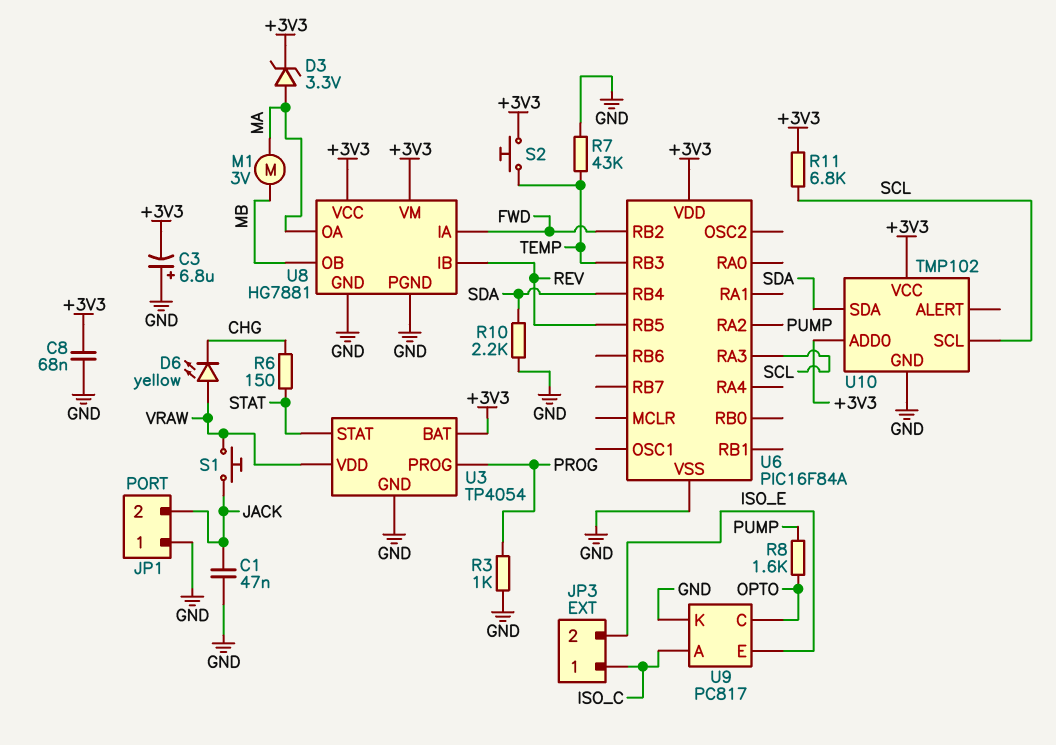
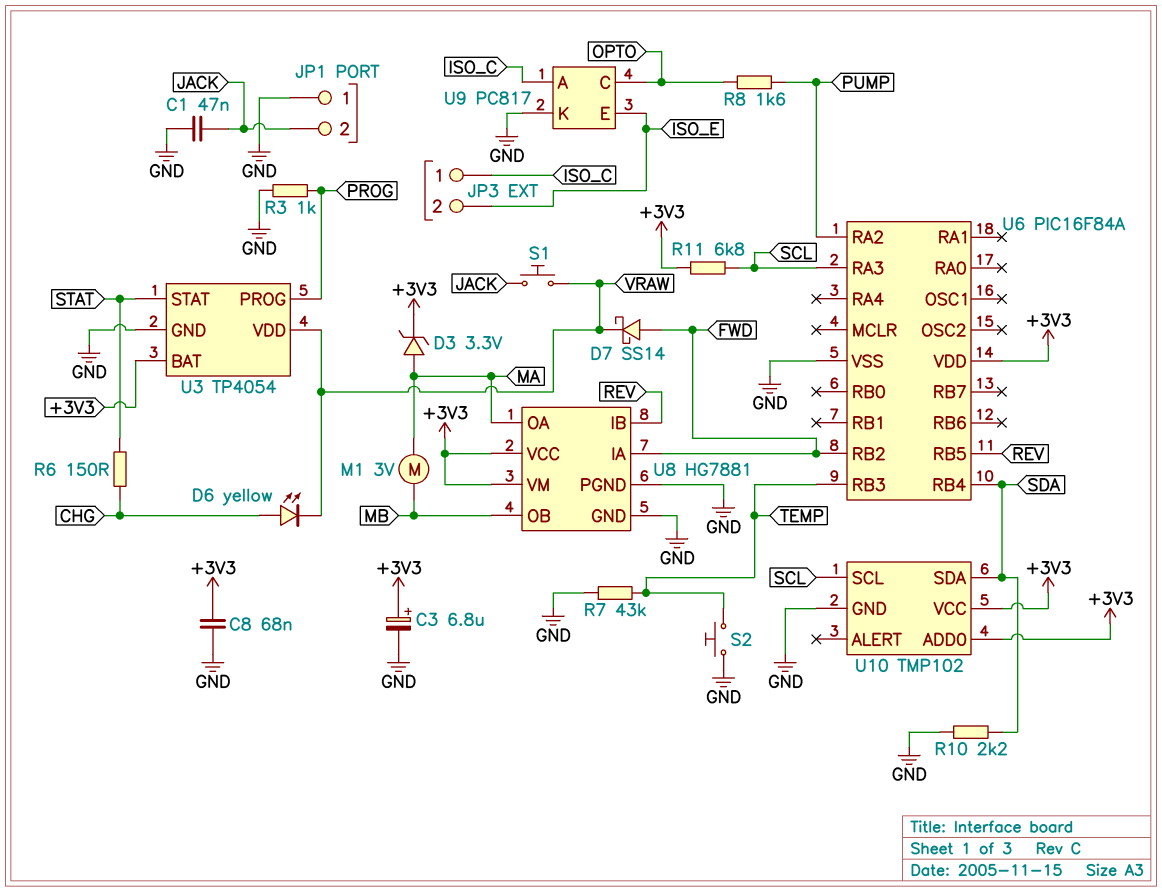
C3: 6.8uF (plus GND, minus +3V3) -> 6.8uF (plus +3V3, minus GND)
D6: LED yellow (A VRAW, K CHG) -> LED yellow (A CHG, K VRAW)
D7: none -> schottky SS14 (A FWD, K VRAW)
S2: button (+3V3, TEMP) -> button (GND, TEMP)

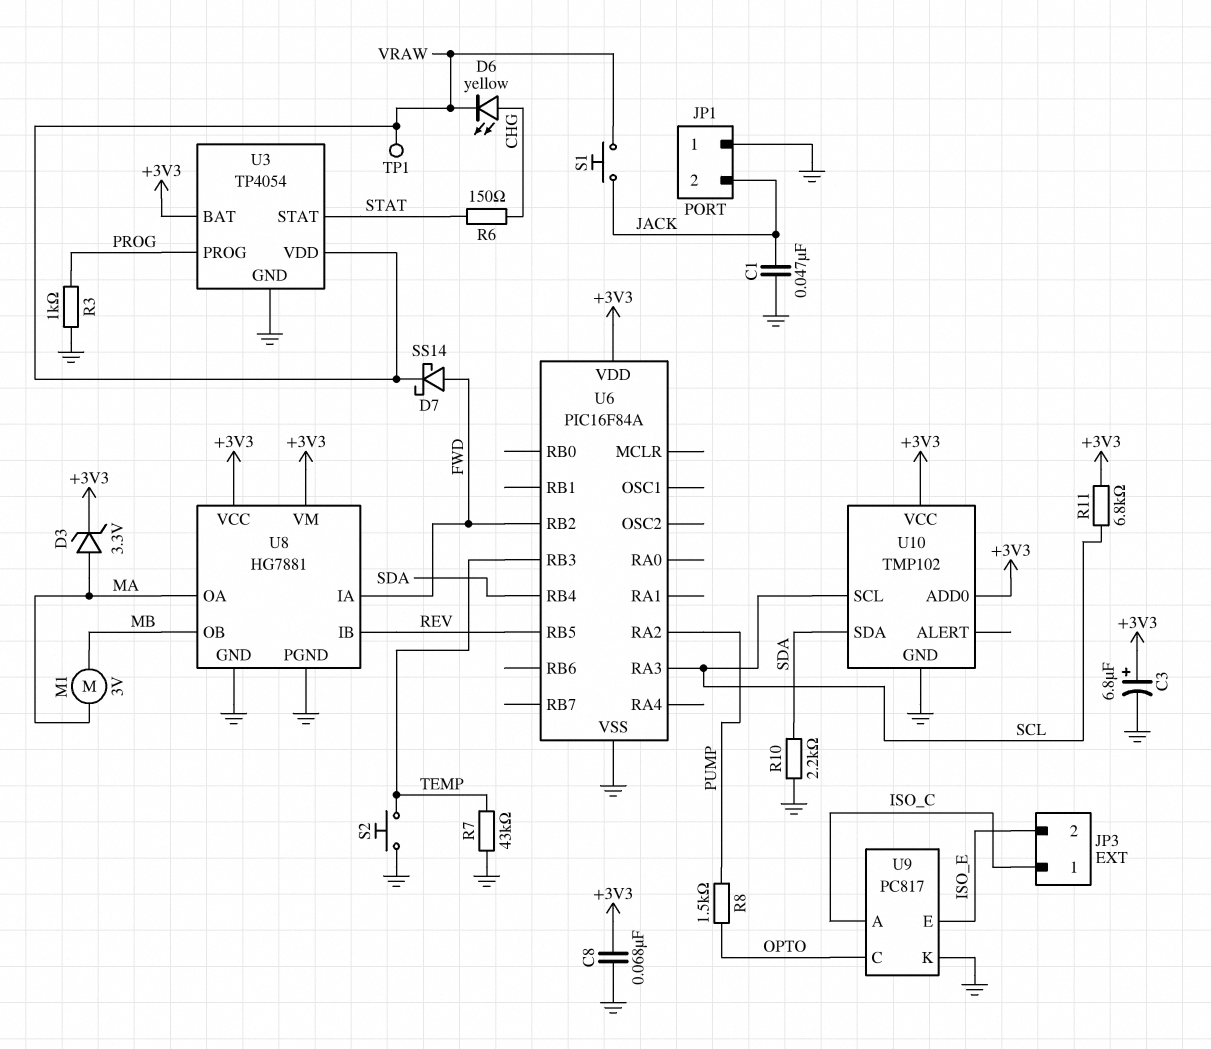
R8: 1.6k (OPTO, PUMP) -> 1.5k (OPTO, PUMP)
TP1: none -> test point (VRAW)

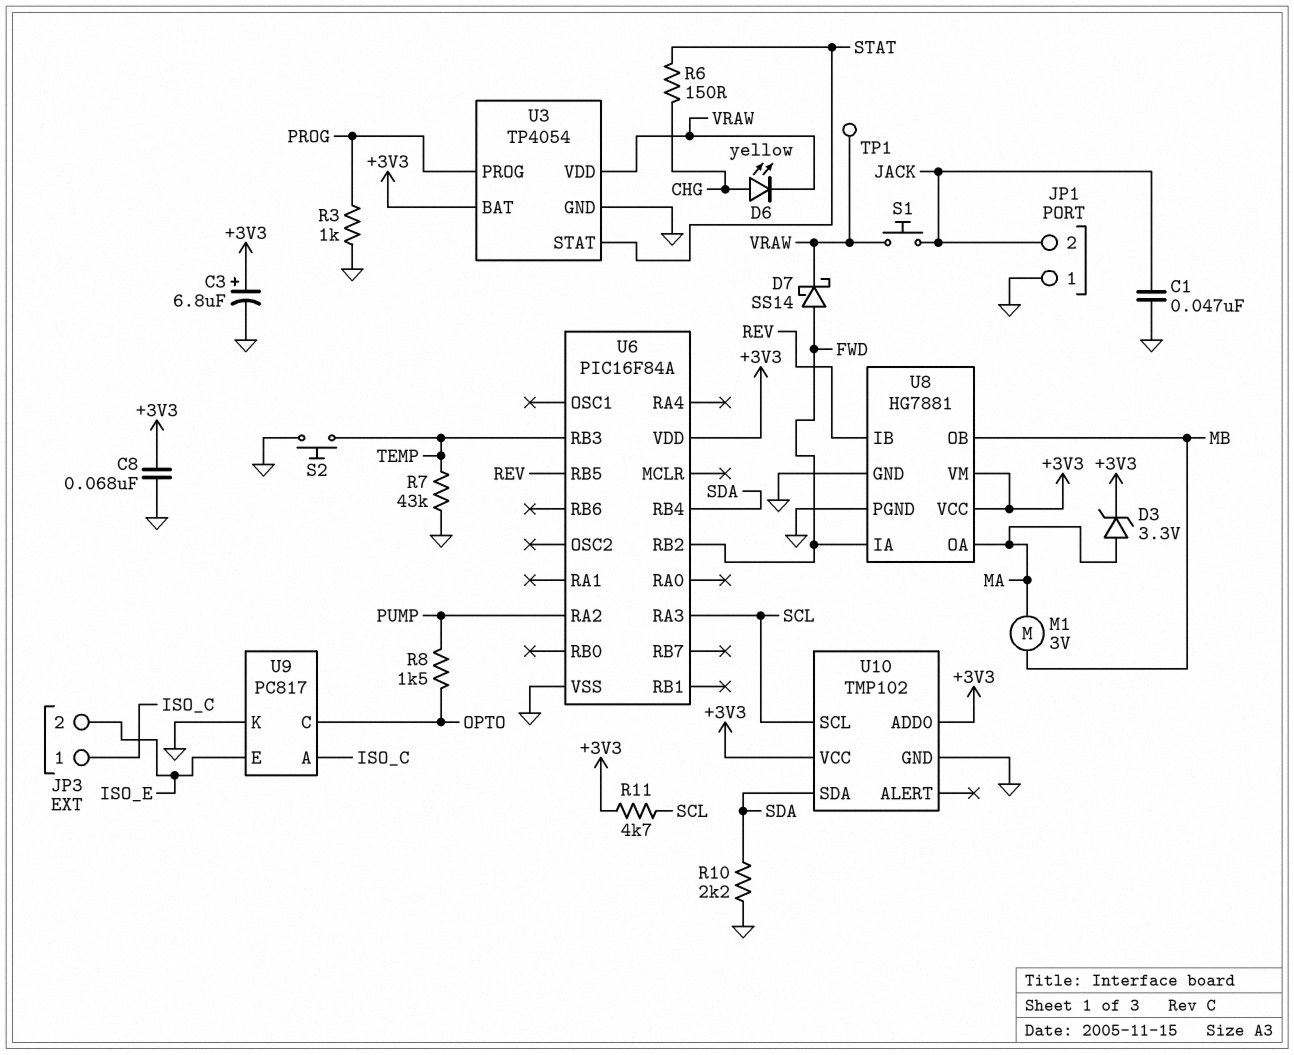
R11: 6.8k (+3V3, SCL) -> 4.7k (+3V3, SCL)

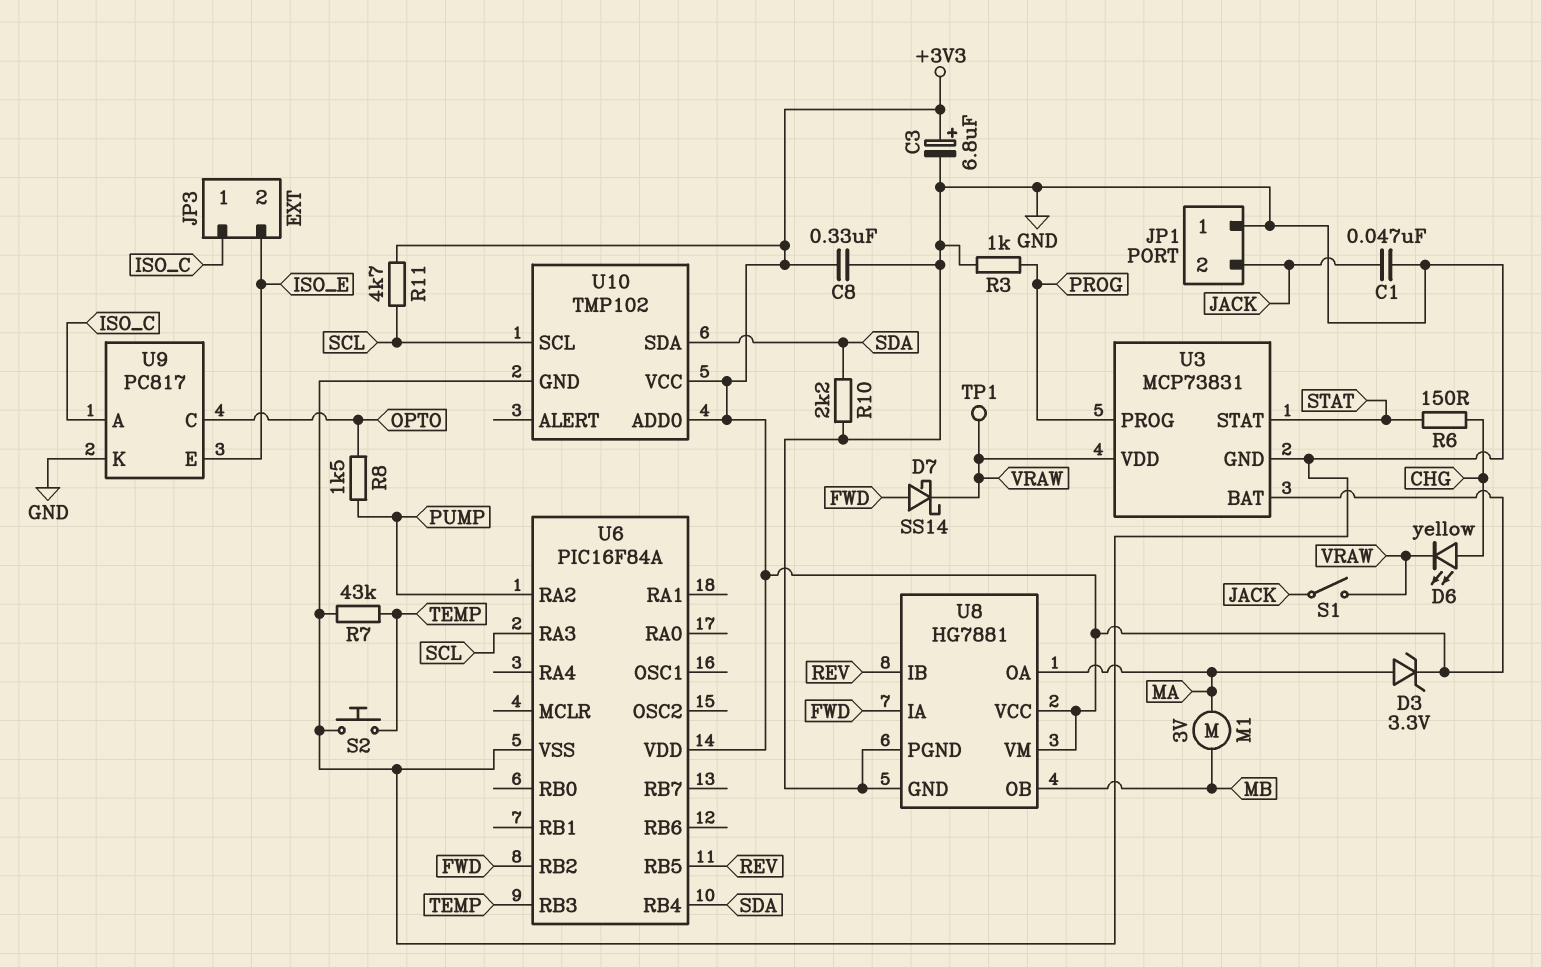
C8: 68nF (+3V3, GND) -> 330nF (+3V3, GND)
S1: button (JACK, VRAW) -> switch (JACK, VRAW)
U3: TP4054 -> MCP73831

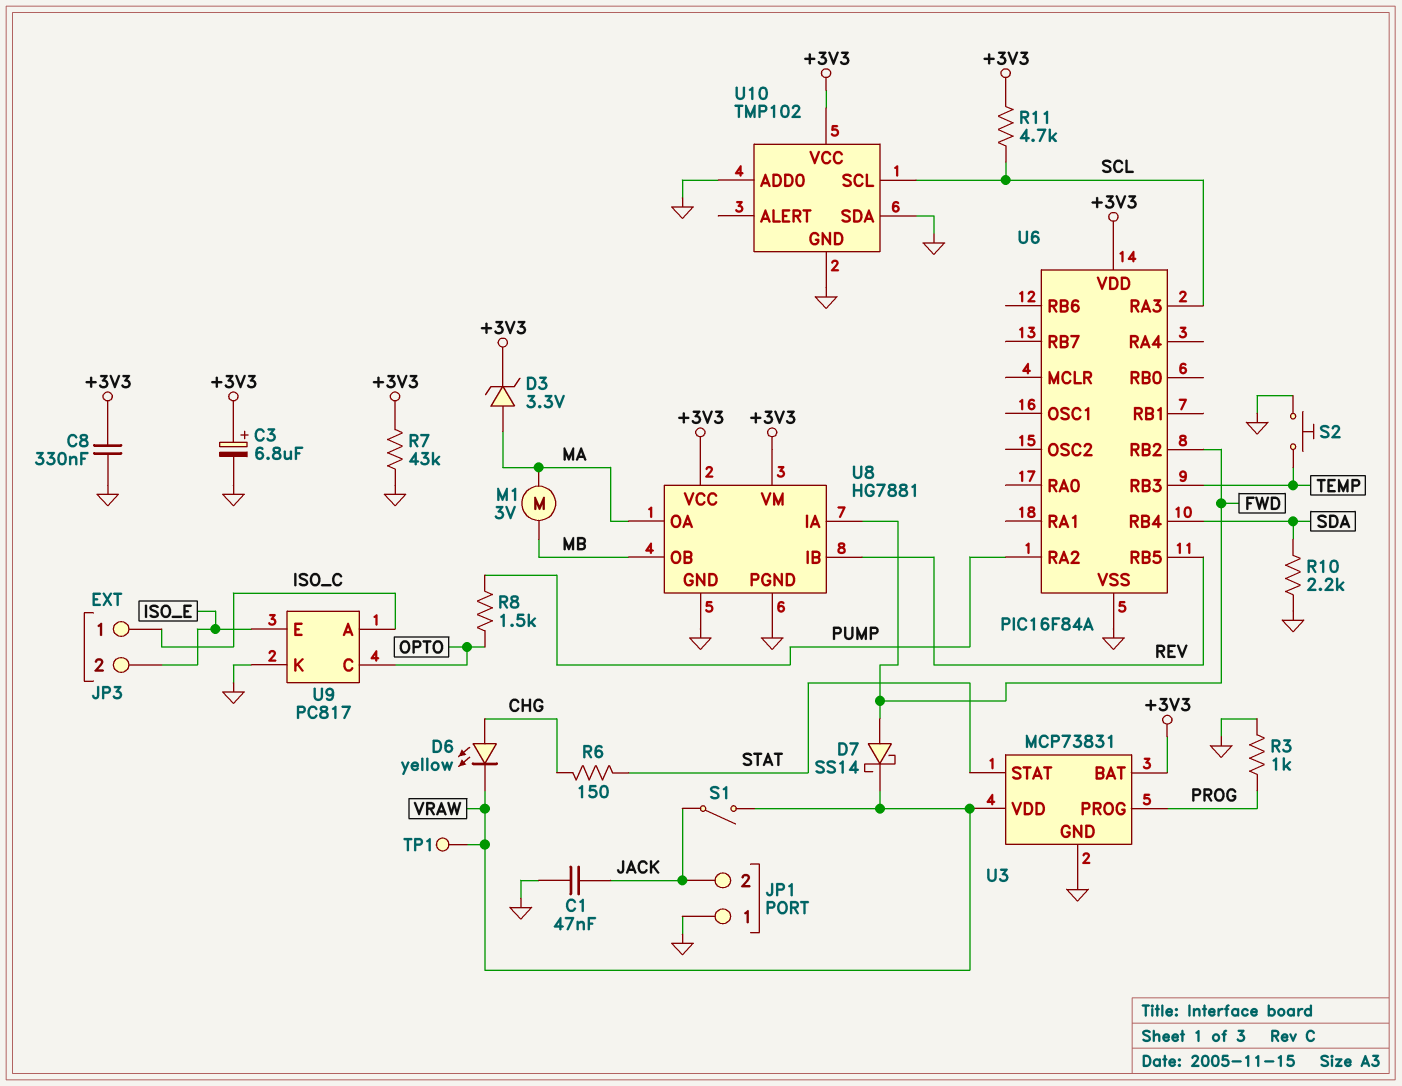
R7: 43k (GND, TEMP) -> 43k (+3V3, GND)
U10 pin ADD0: +3V3 -> GND
U10 pin SDA: SDA -> GND

